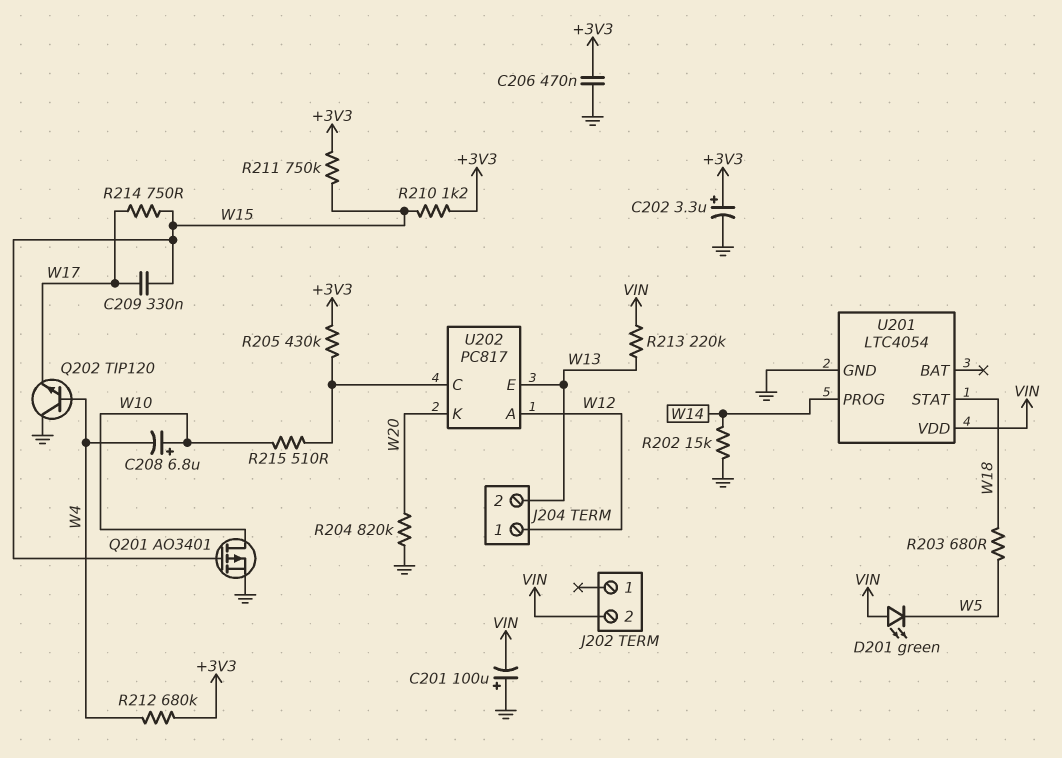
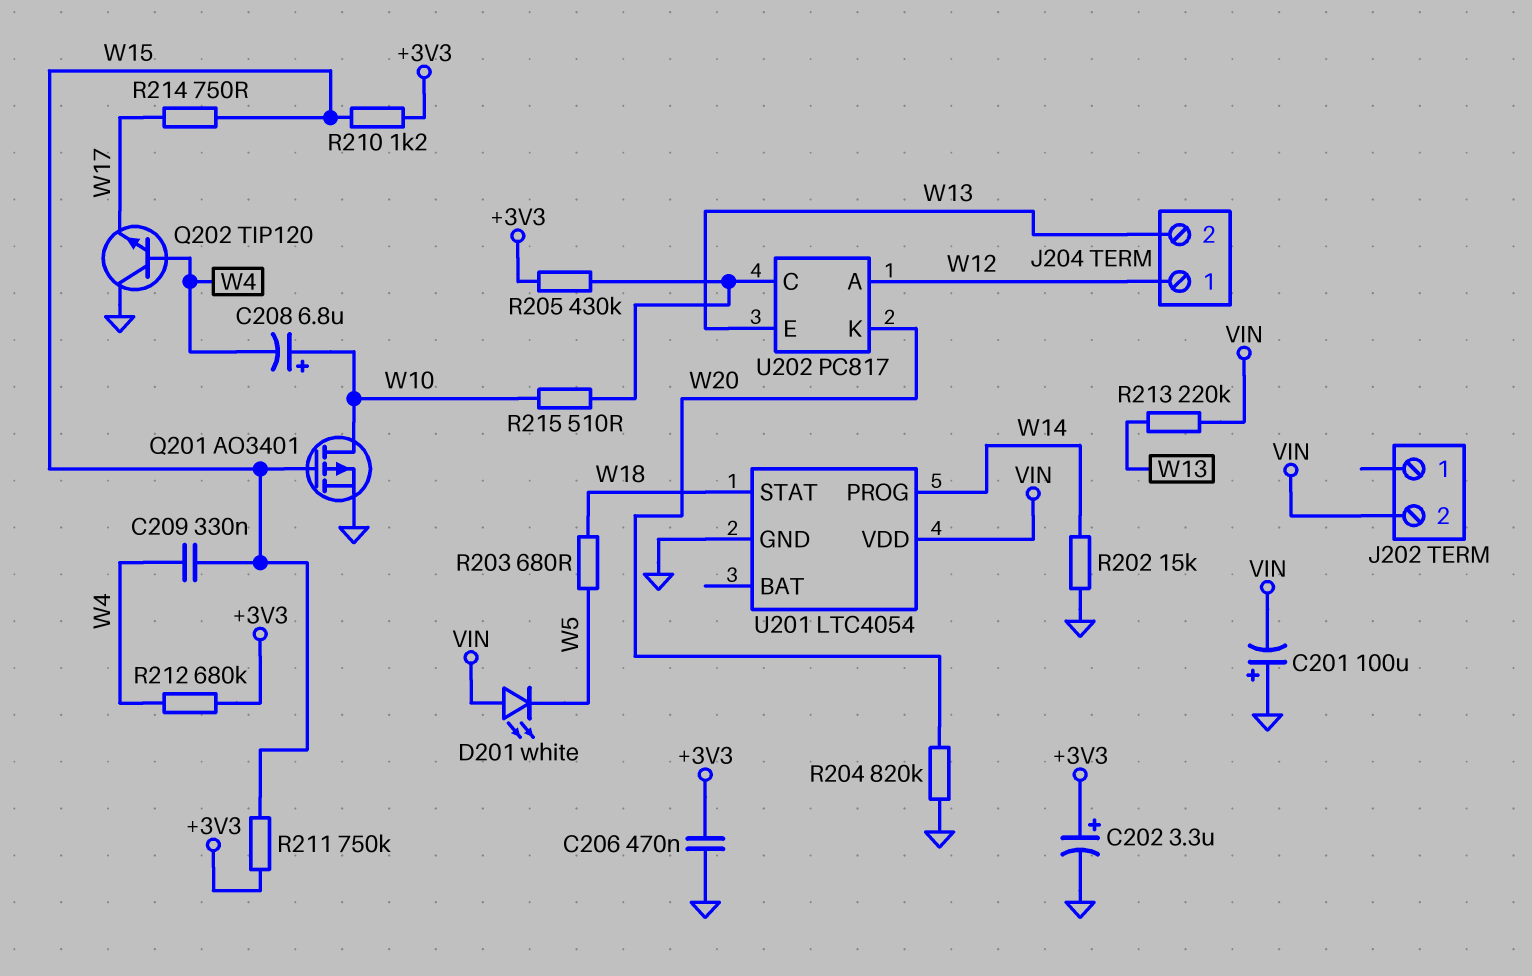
C209: 330nF (W15, W17) -> 330nF (W4, W15)
D201: LED green (A VIN, K W5) -> LED white (A VIN, K W5)

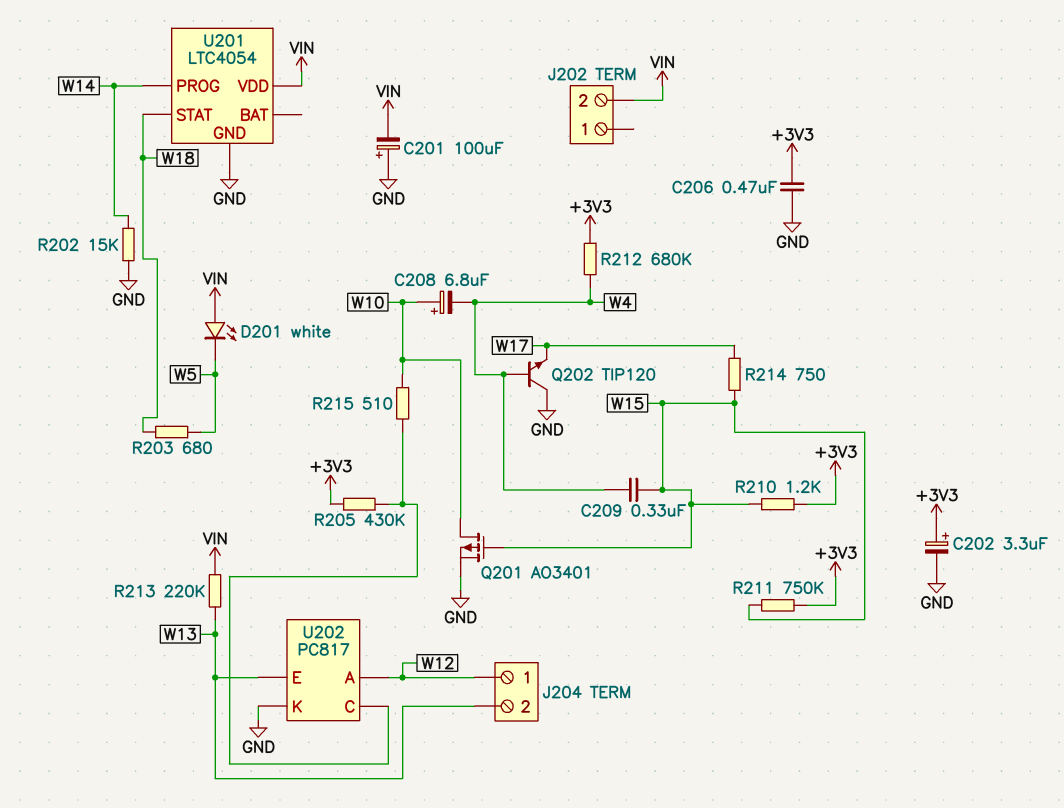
R204: 820k (GND, W20) -> none
U202 pin K: W20 -> GND

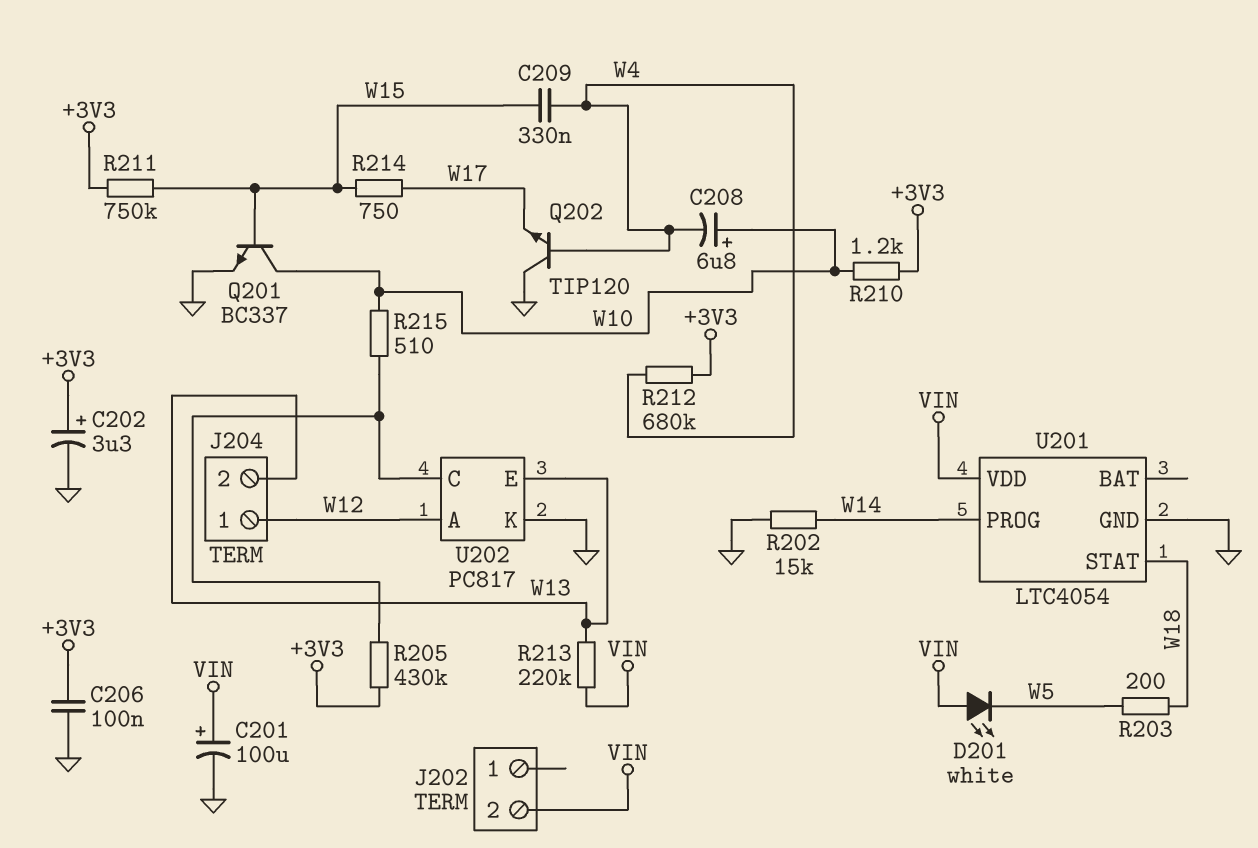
C201: 100uF (plus GND, minus VIN) -> 100uF (plus VIN, minus GND)
C206: 470nF (+3V3, GND) -> 100nF (+3V3, GND)
Q201: PMOS AO3401 (G W15, D W10, S GND) -> NPN BC337 (B W15, C W10, E GND)
R203: 680 (W5, W18) -> 200 (W5, W18)
R210: 1.2k (+3V3, W15) -> 1.2k (+3V3, W10)

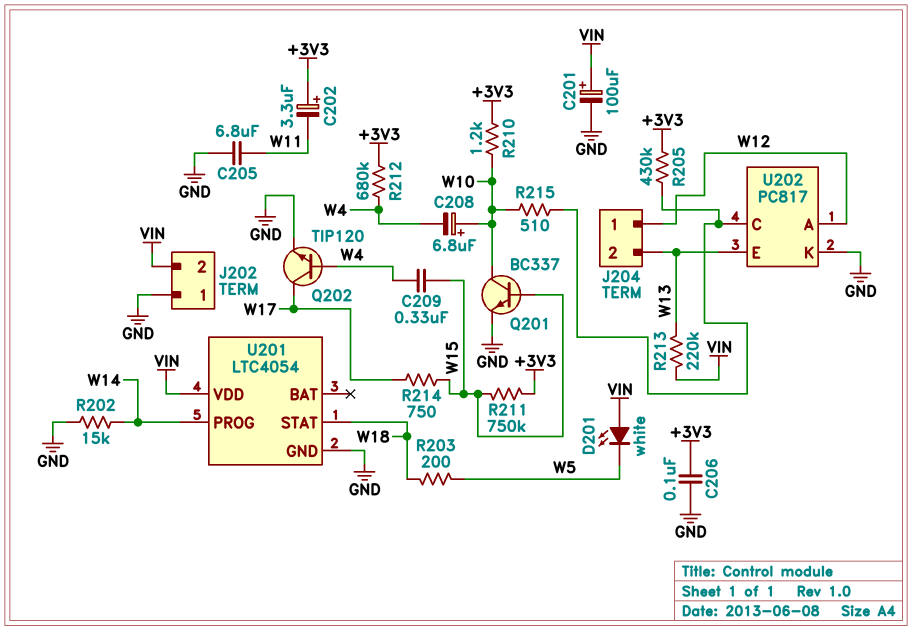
C202: 3.3uF (plus +3V3, minus GND) -> 3.3uF (plus +3V3, minus W11)
C205: none -> 6.8uF (GND, W11)
J202 pin 1: none -> GND
Q202: NPN TIP120 (B W4, C GND, E W17) -> NPN TIP120 (B W4, C W17, E GND)

